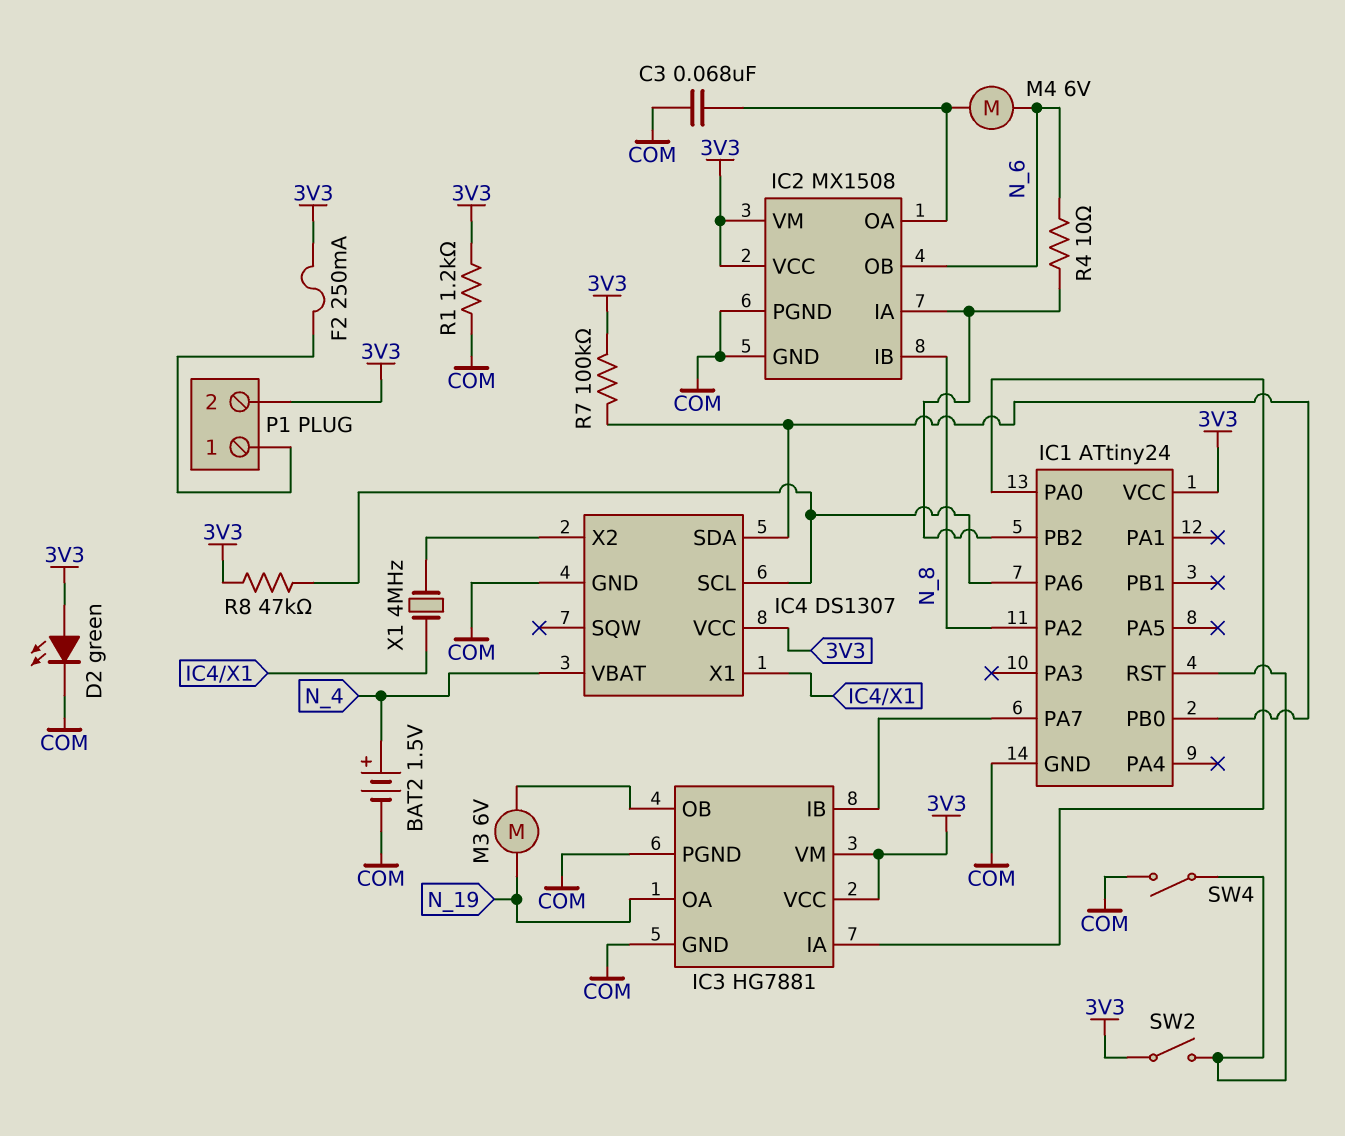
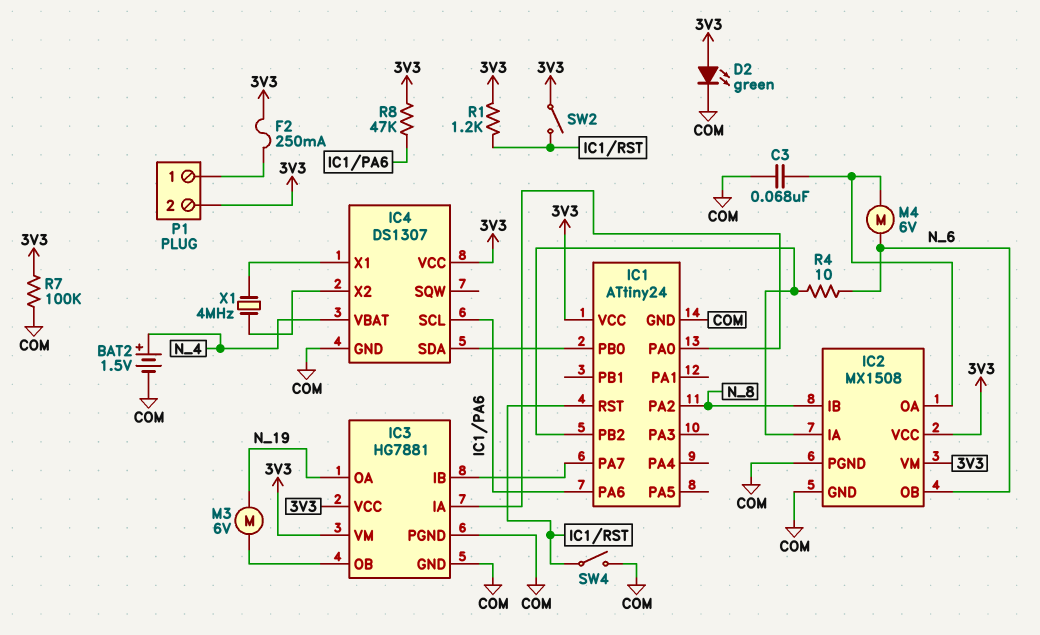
R1: 1.2k (3V3, COM) -> 1.2k (3V3, IC1/RST)
R7: 100k (3V3, IC1/PB0) -> 100k (3V3, COM)

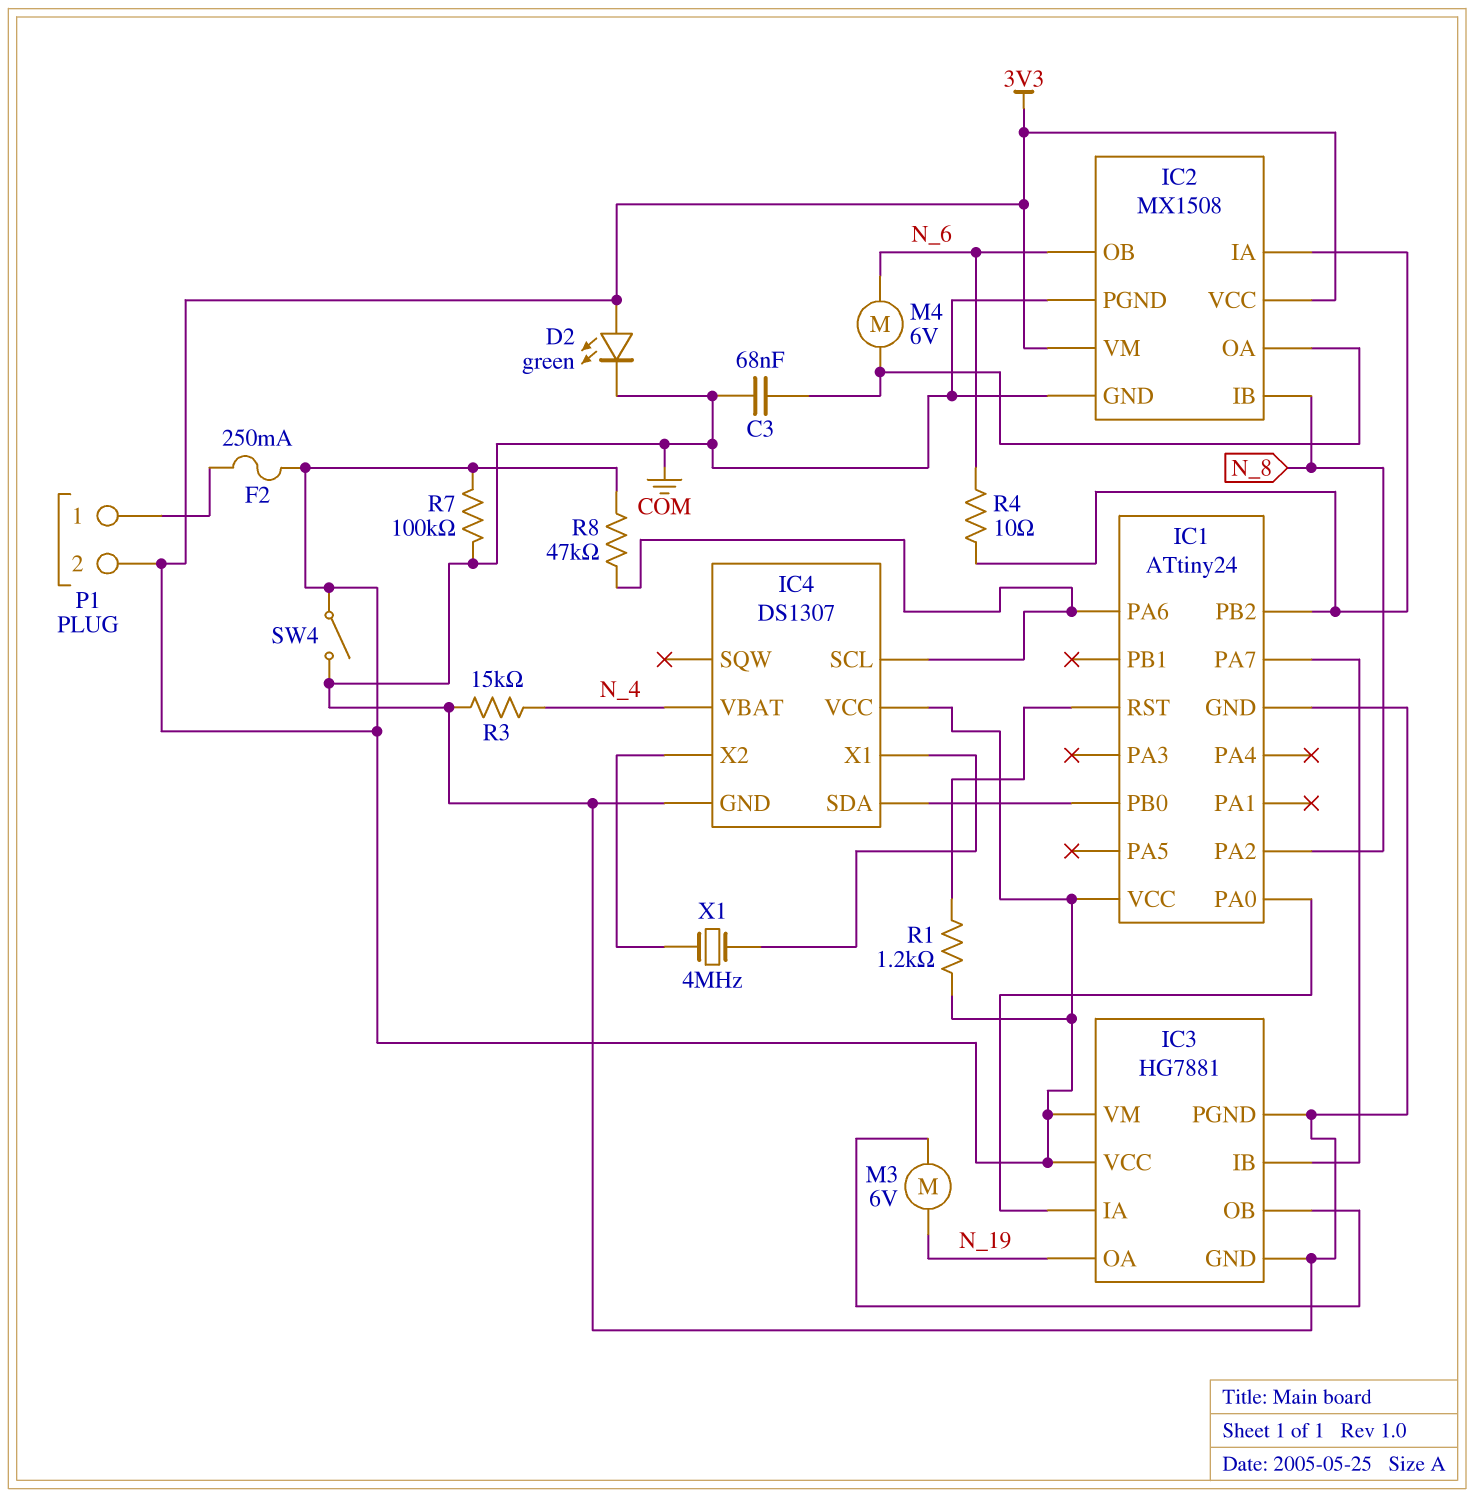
BAT2: 1.5V (plus N_4, minus COM) -> none
R3: none -> 15k (COM, N_4)
SW2: switch (3V3, IC1/RST) -> none
SW4: switch (COM, IC1/RST) -> switch (3V3, COM)

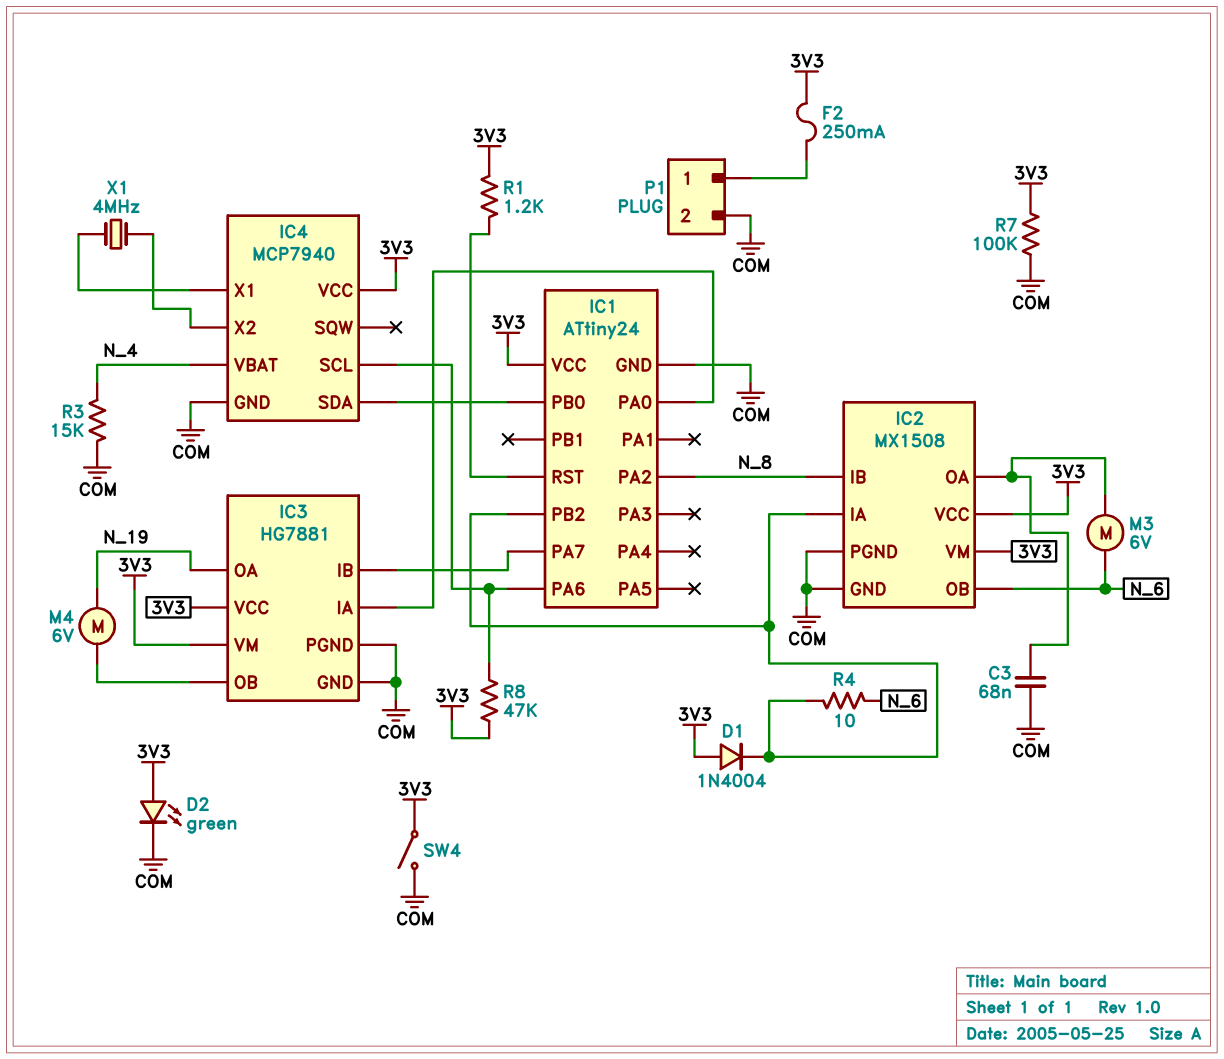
D1: none -> diode 1N4004 (A 3V3, K IC1/PB2)
IC4: DS1307 -> MCP7940
M3: motor 6V (IC3/OB, N_19) -> motor 6V (IC2/OA, N_6)
M4: motor 6V (IC2/OA, N_6) -> motor 6V (IC3/OB, N_19)
P1 pin 2: 3V3 -> COM

